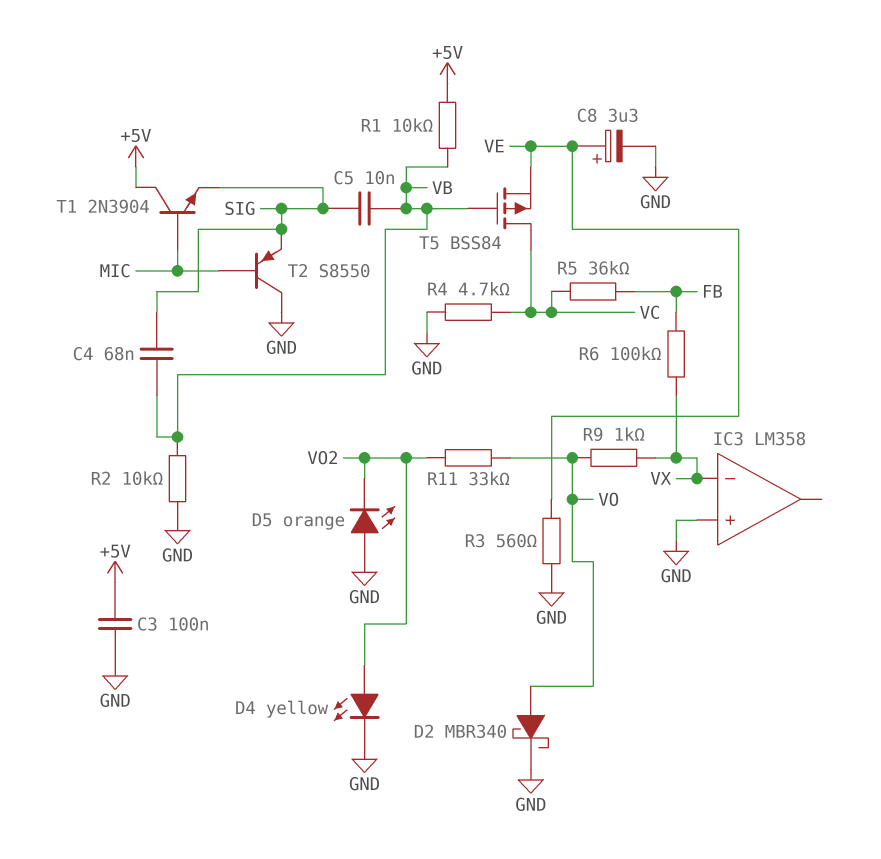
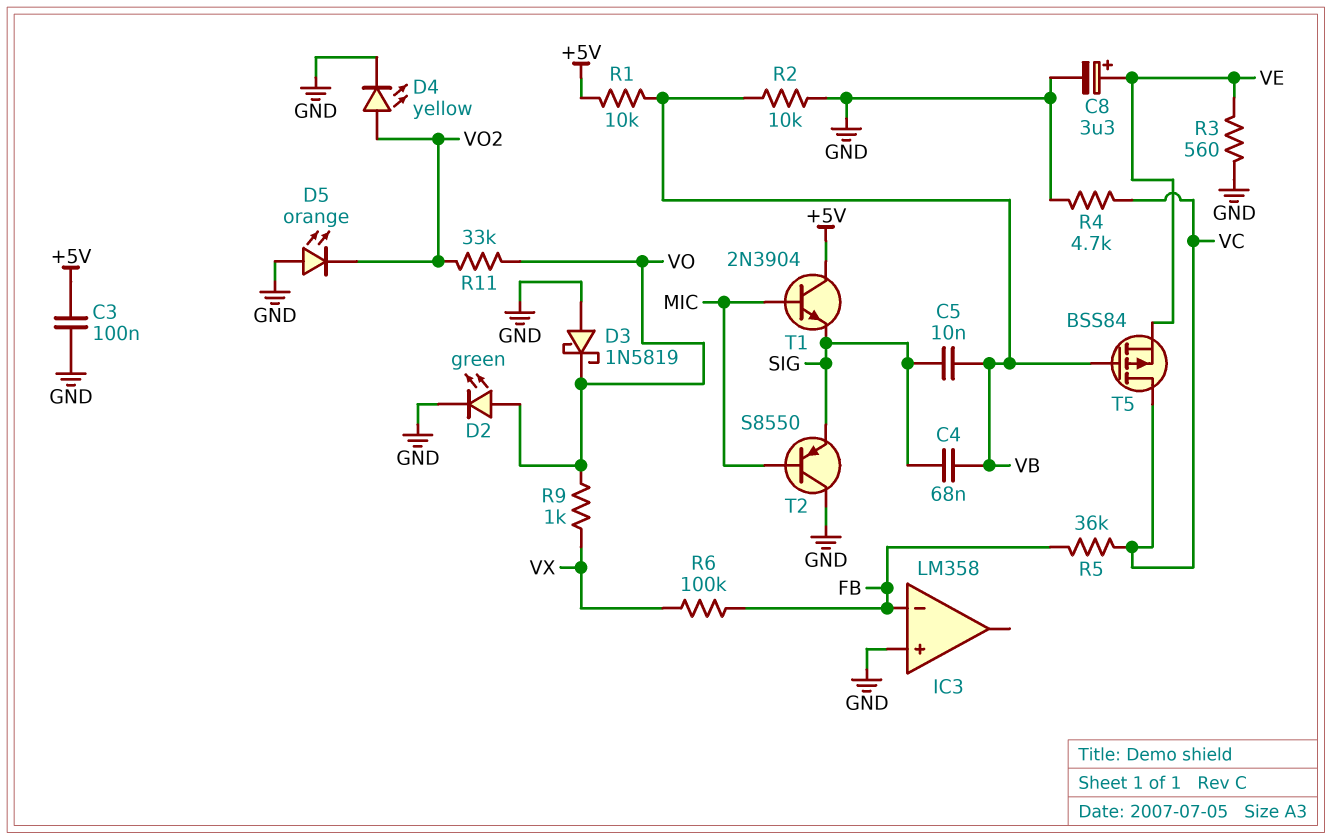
D2: schottky MBR340 (A VO, K GND) -> LED green (A VO, K GND)
D3: none -> schottky 1N5819 (A GND, K VO)
IC3 pin in-: VX -> FB

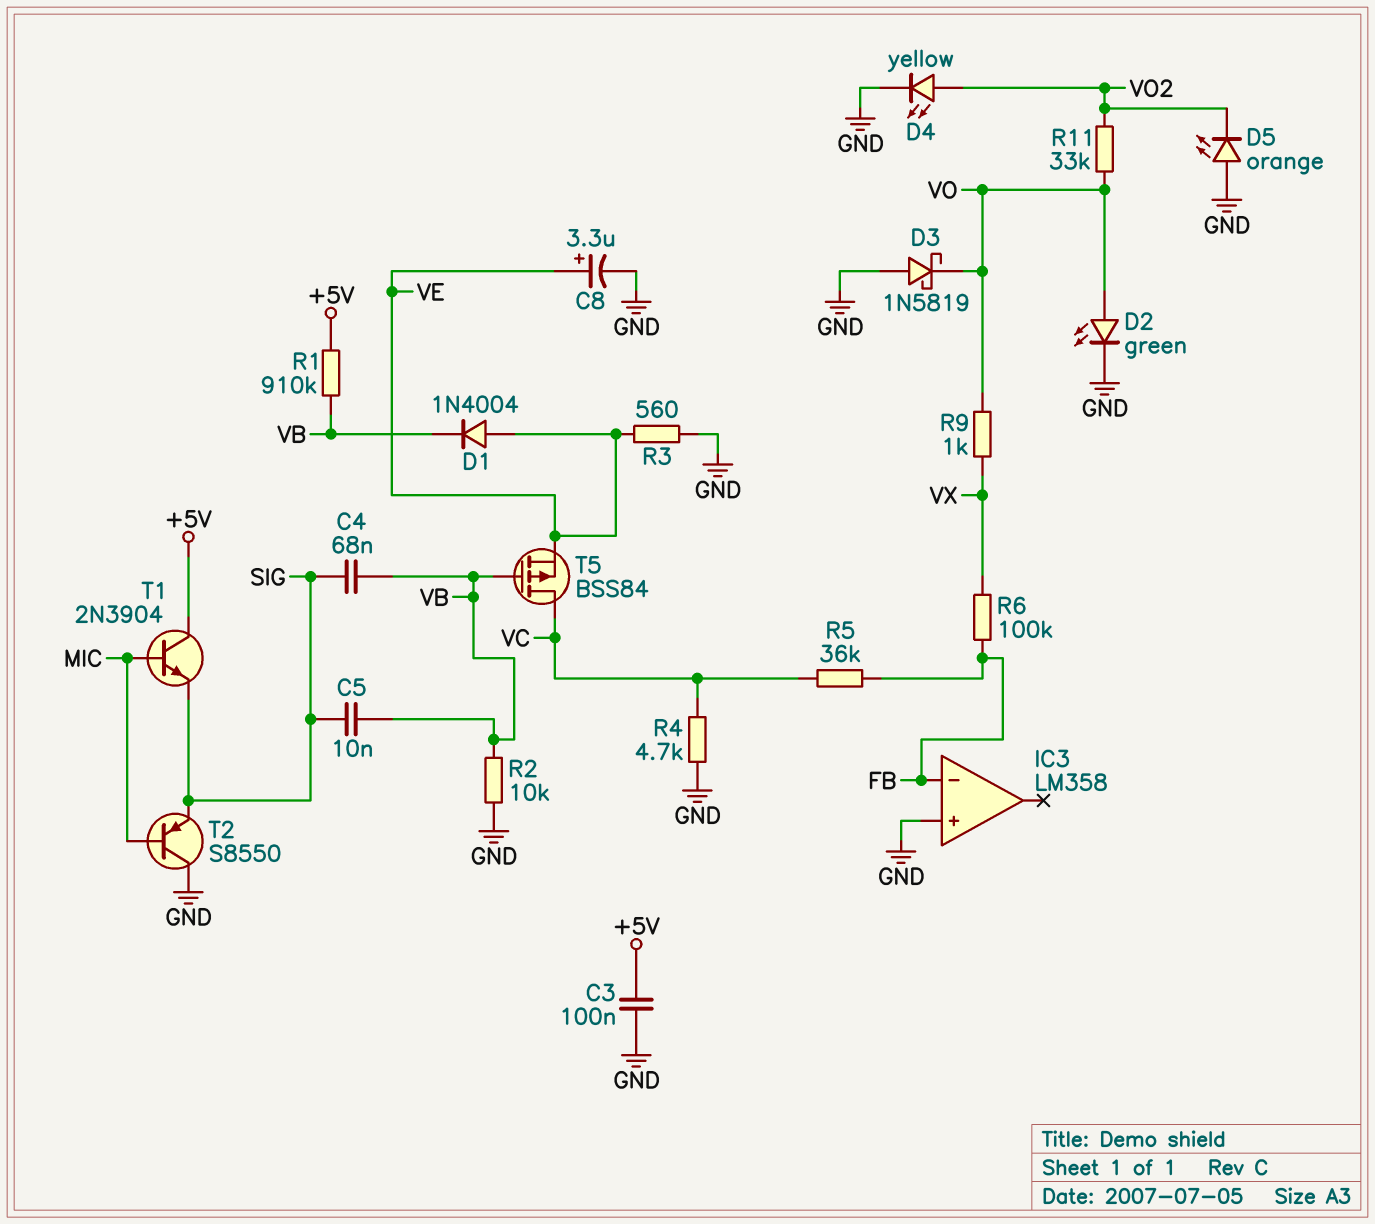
D1: none -> diode 1N4004 (A VE, K VB)
R1: 10k (+5V, VB) -> 910k (+5V, VB)

